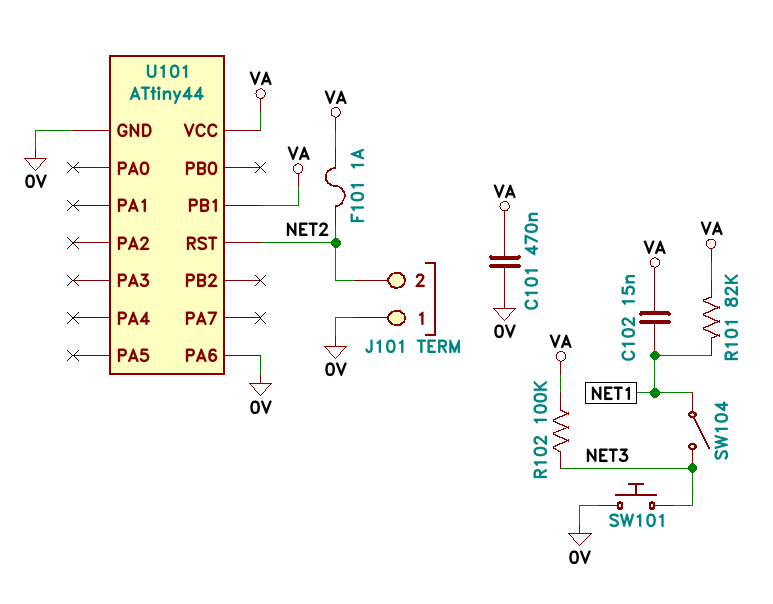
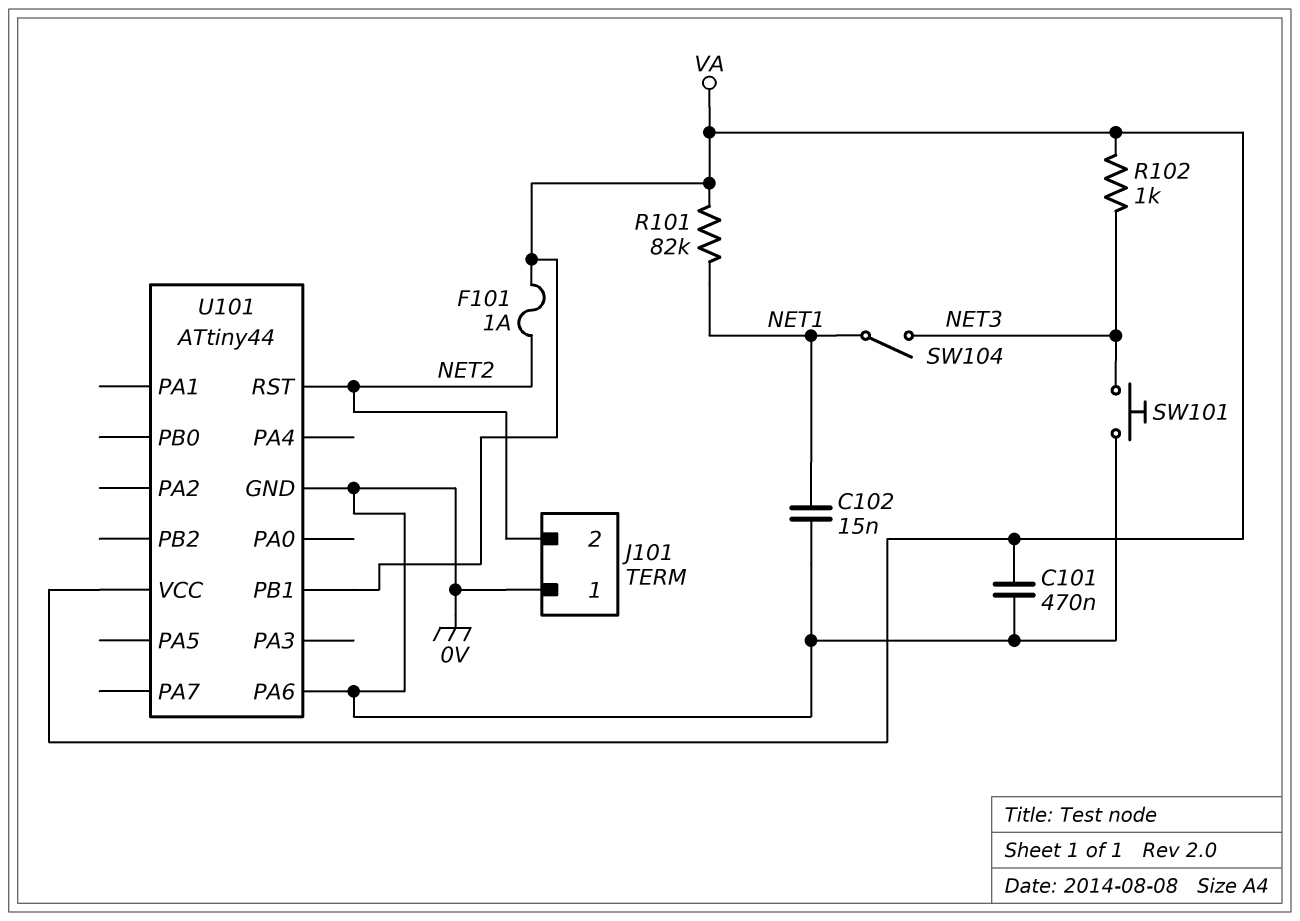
C102: 15nF (NET1, VA) -> 15nF (0V, NET1)
R102: 100k (NET3, VA) -> 1k (NET3, VA)

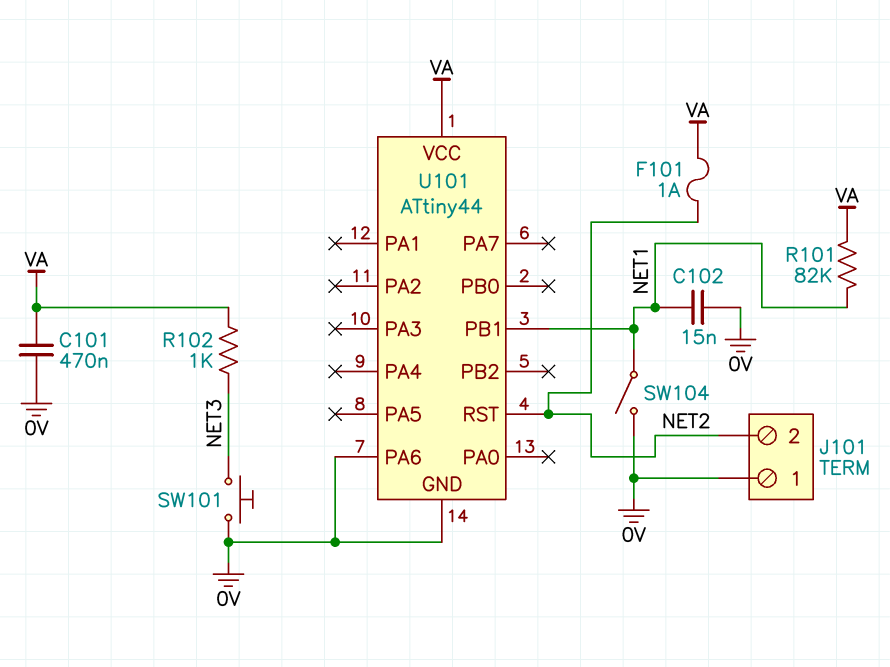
SW104: switch (NET1, NET3) -> switch (0V, NET1)
U101 pin PB1: VA -> NET1

